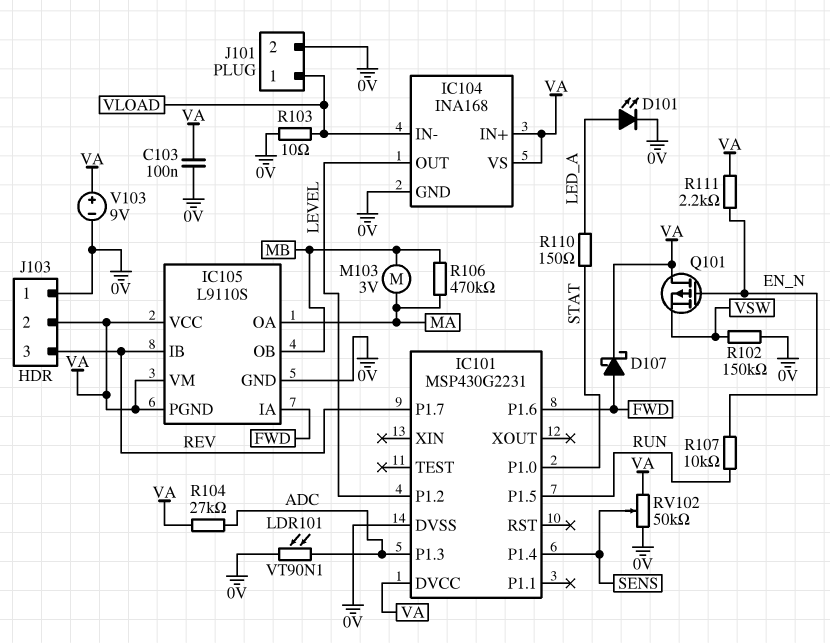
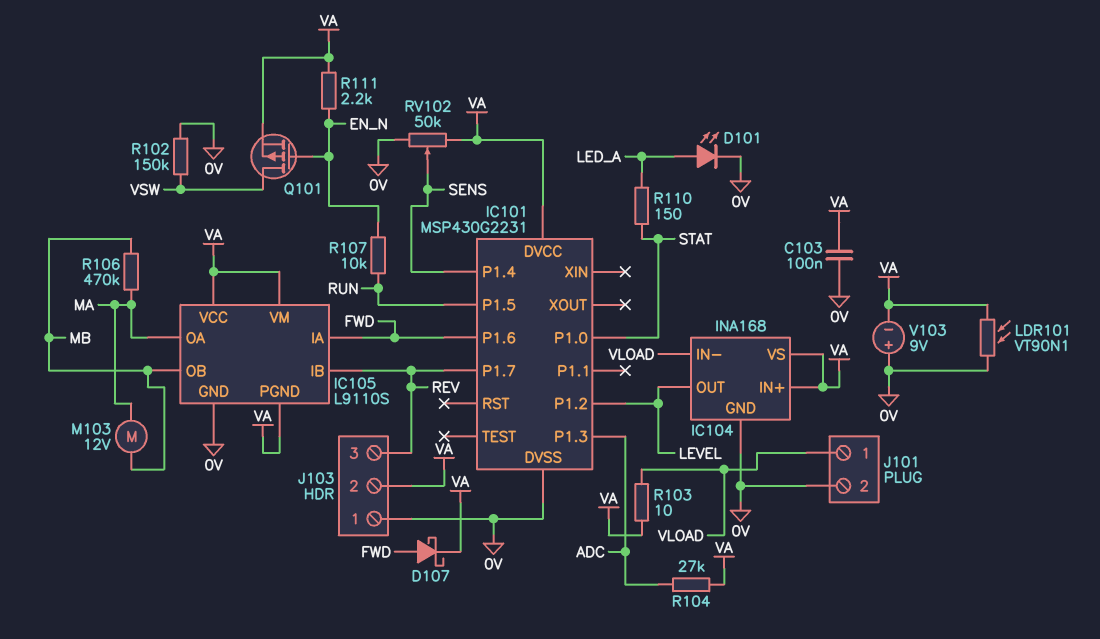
LDR101: VT90N1 (0V, ADC) -> VT90N1 (0V, VA)
M103: motor 3V (MA, MB) -> motor 12V (MA, MB)
Q101: PMOS (G EN_N, D VA, S VSW) -> PMOS (G EN_N, D VSW, S VA)
R103: 10 (0V, VLOAD) -> 10 (VA, VLOAD)
V103: 9V (plus VA, minus 0V) -> 9V (plus 0V, minus VA)

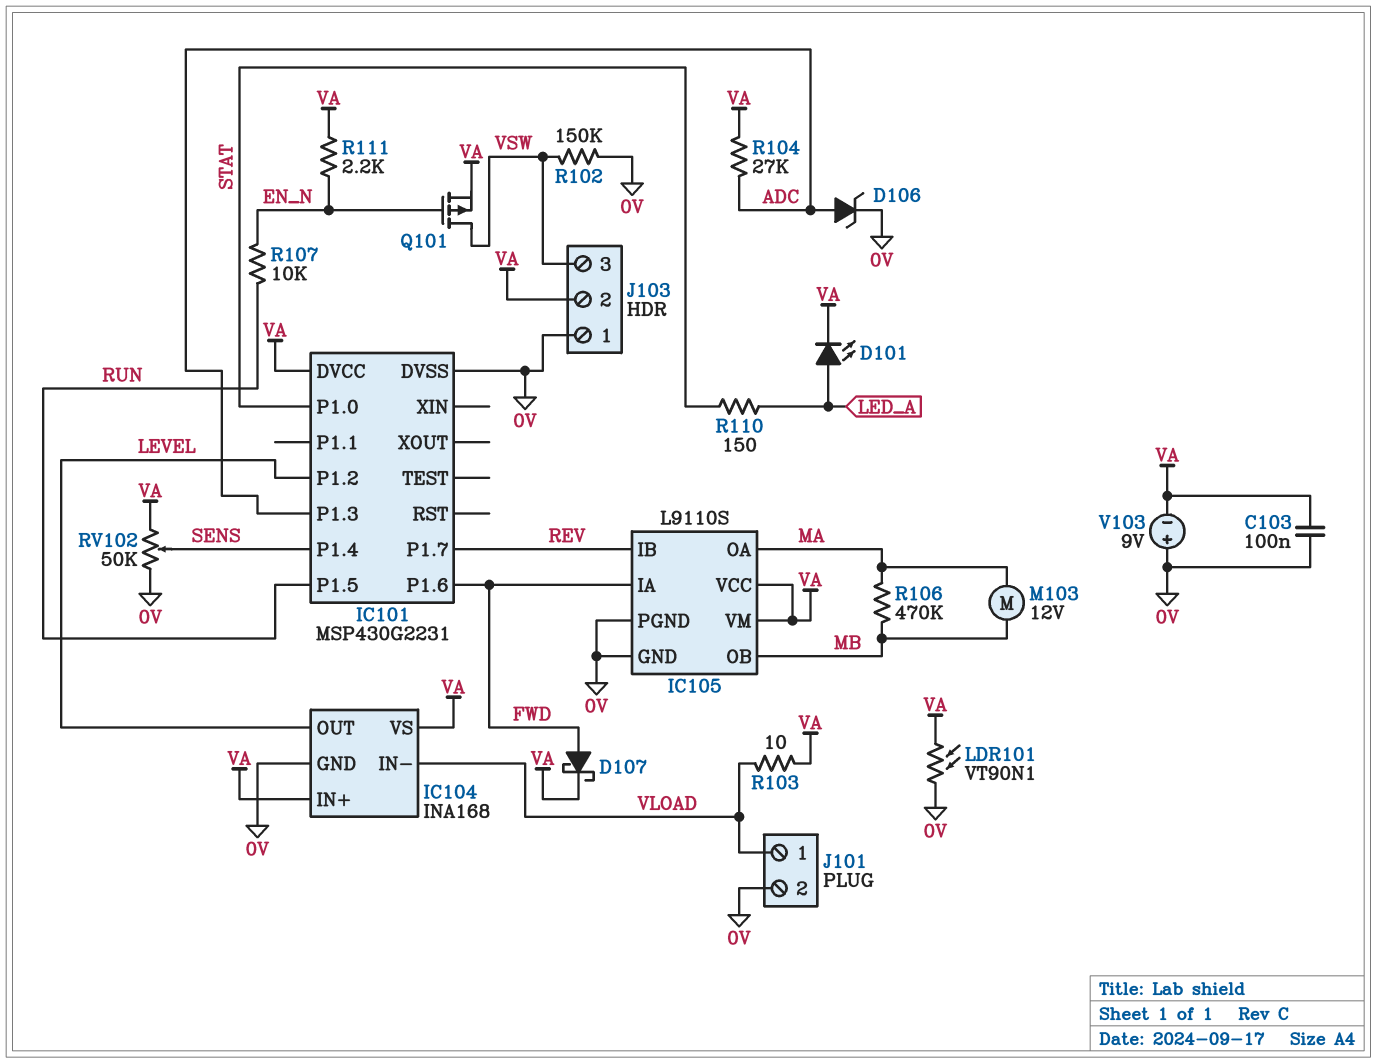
D101: LED (A LED_A, K 0V) -> LED (A LED_A, K VA)
D106: none -> zener (A ADC, K 0V)
IC105 pin PGND: VA -> 0V
J103 pin 3: REV -> VSW

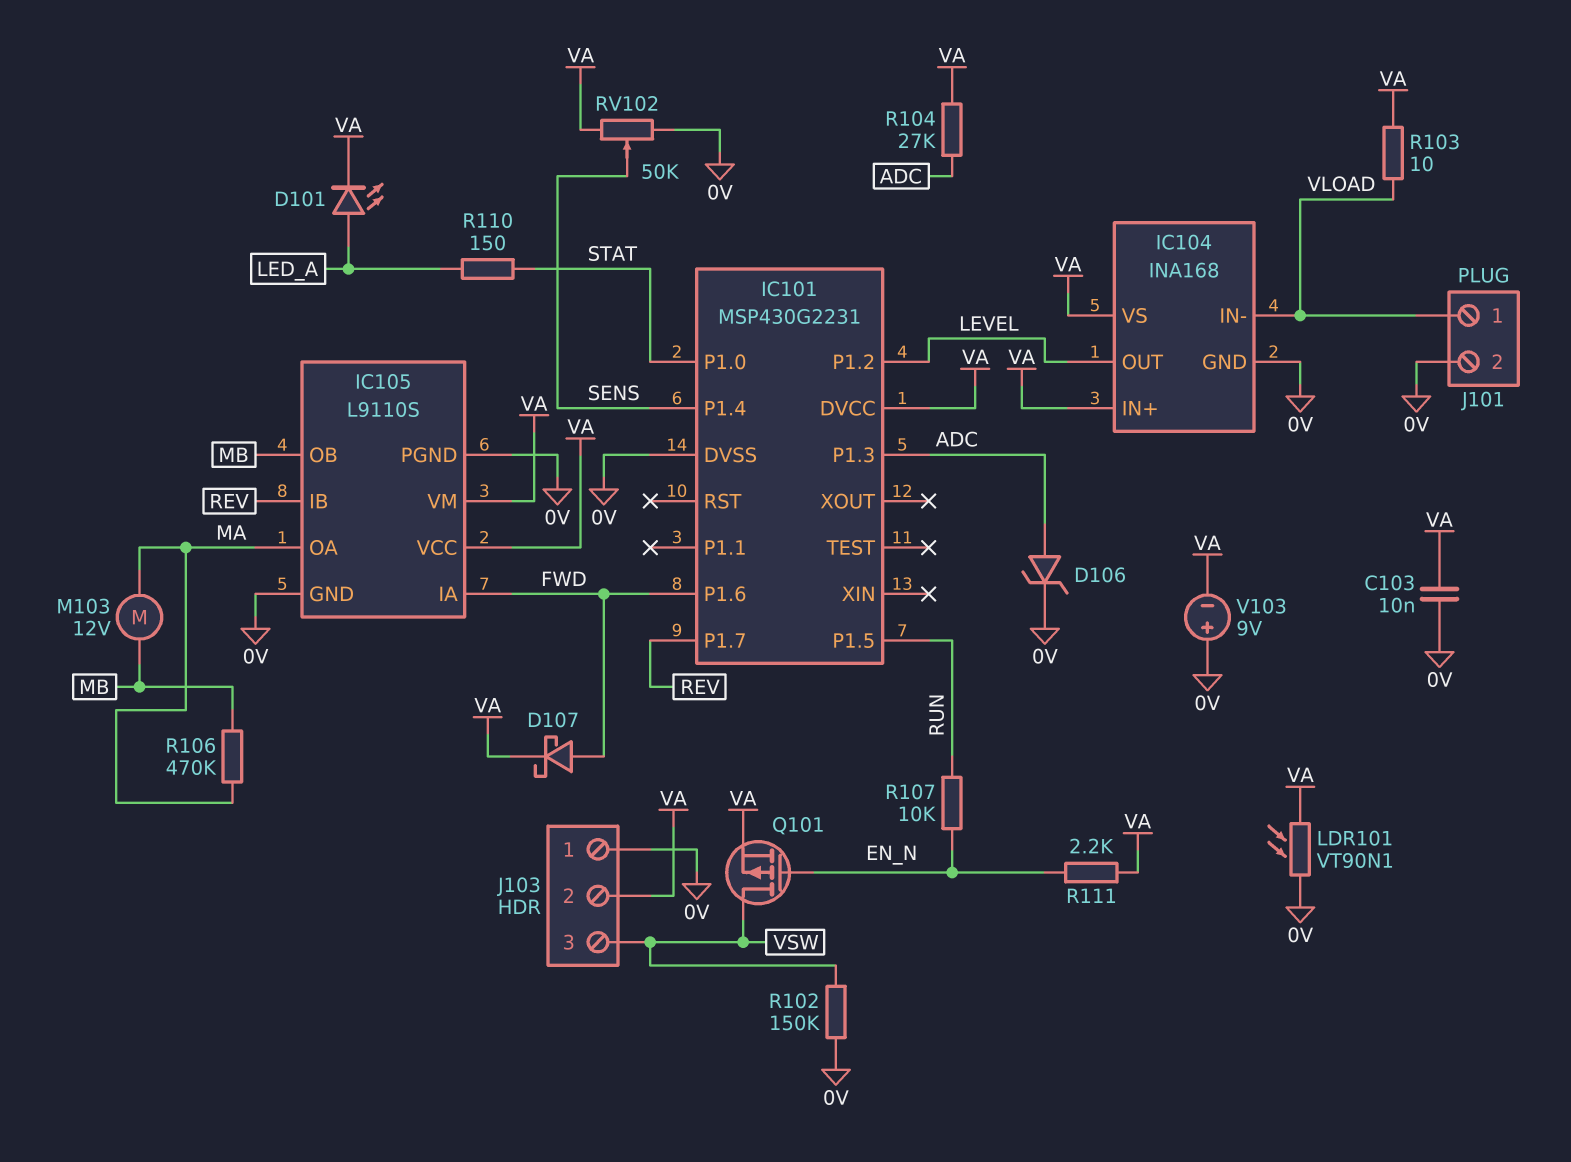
C103: 100nF (0V, VA) -> 10nF (0V, VA)

